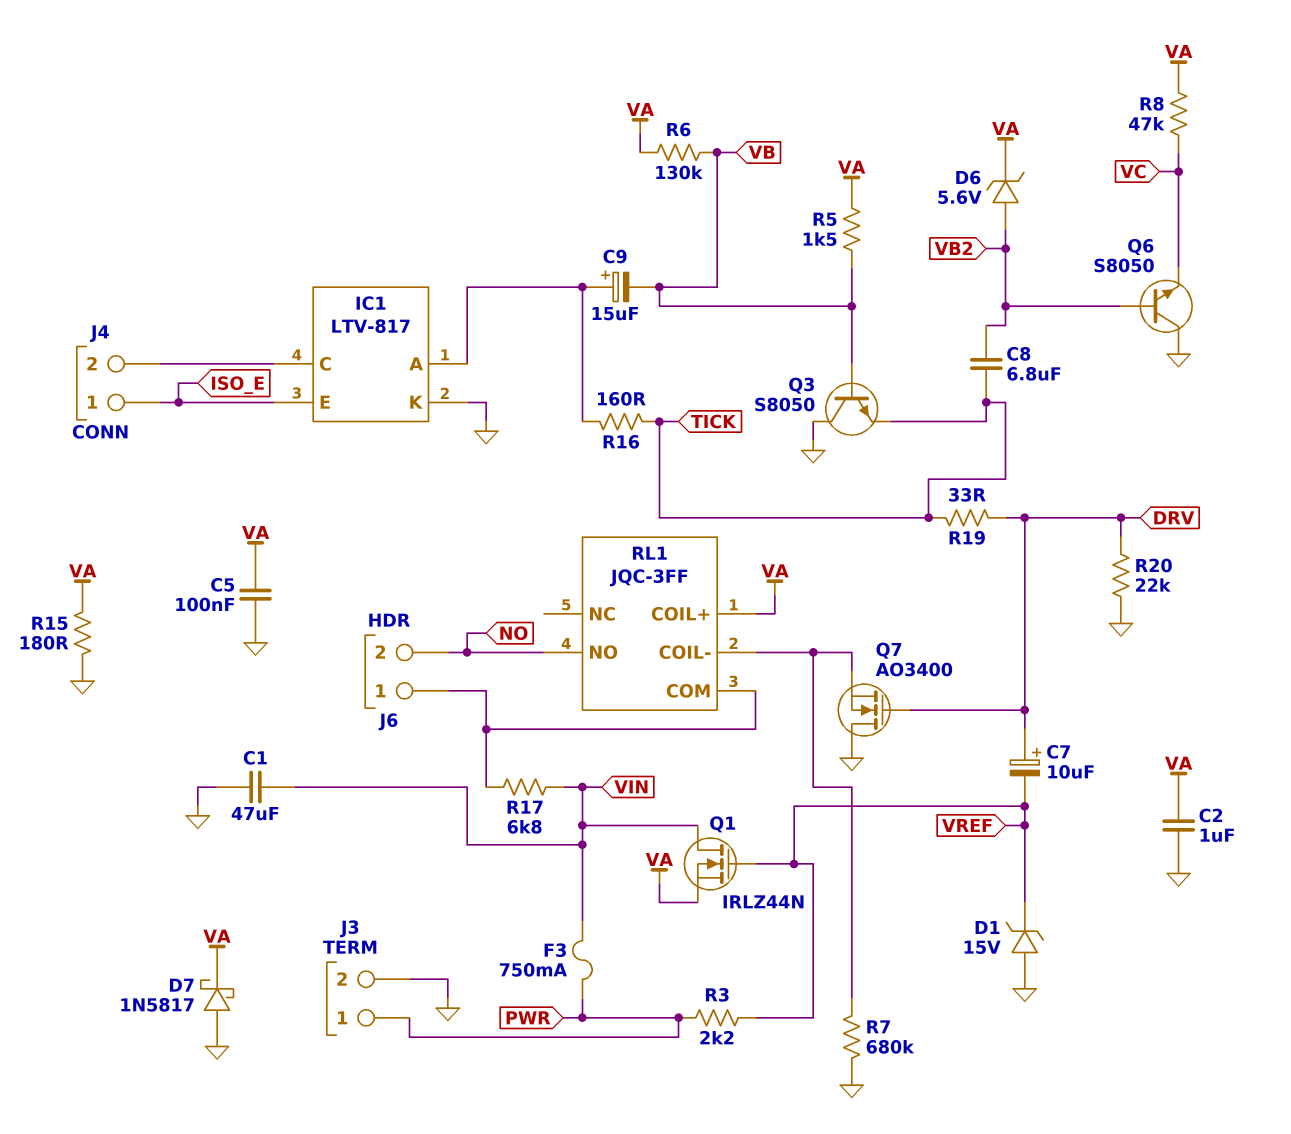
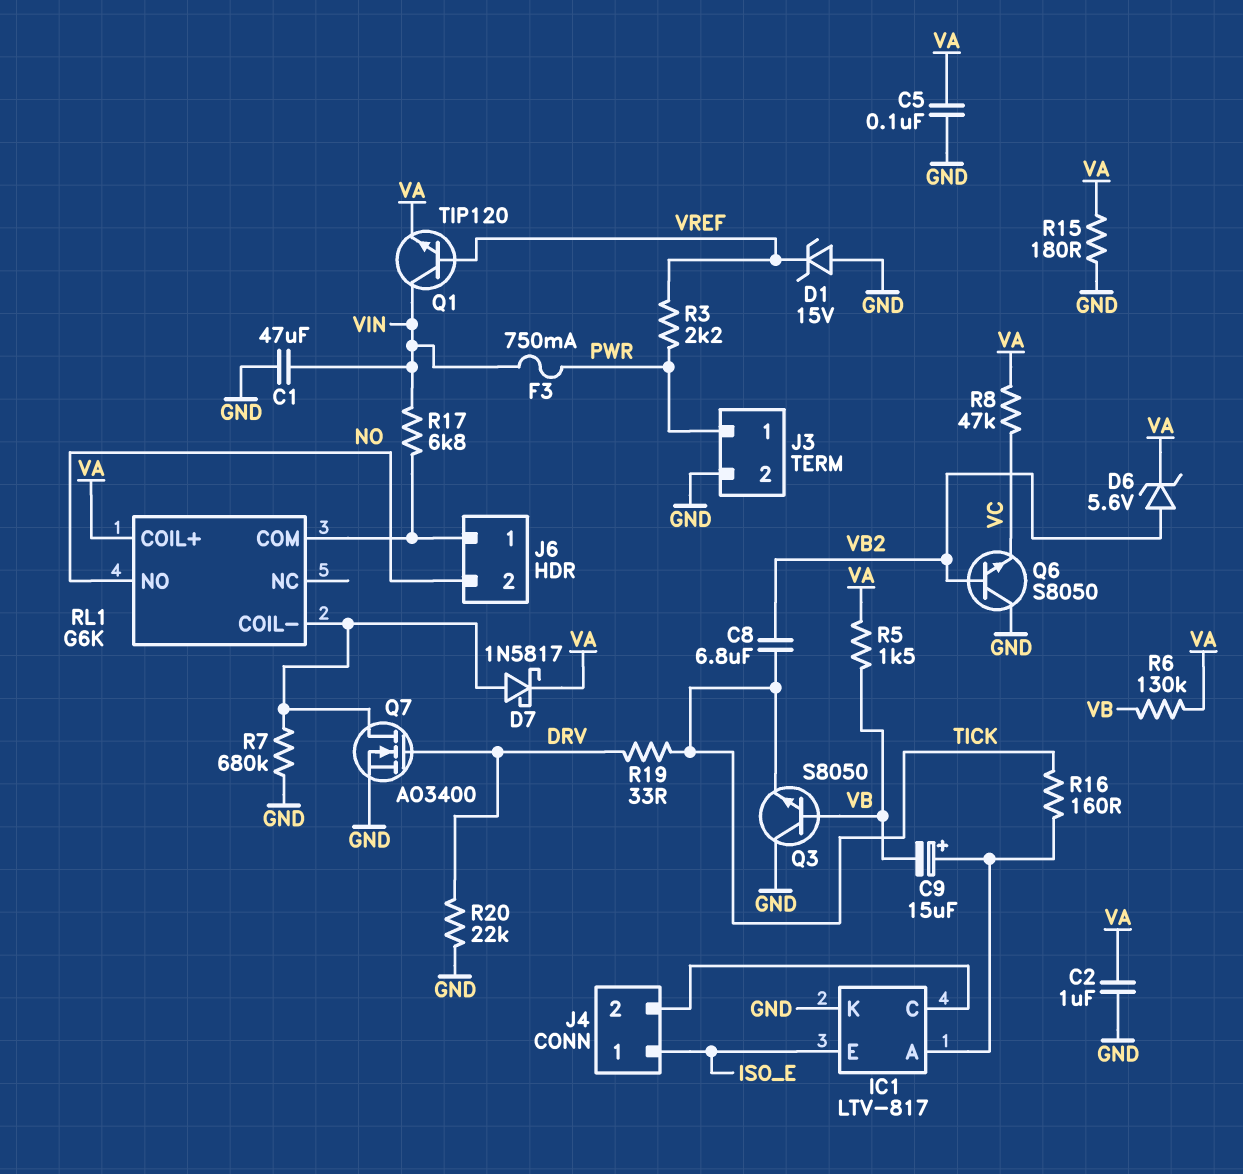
C7: 10uF (plus DRV, minus VREF) -> none
D7: schottky 1N5817 (A GND, K VA) -> schottky 1N5817 (A RL1/COIL-, K VA)
Q1: NMOS IRLZ44N (G VREF, D VIN, S VA) -> NPN TIP120 (B VREF, C VIN, E VA)
Q7: NMOS AO3400 (G DRV, D GND, S RL1/COIL-) -> NMOS AO3400 (G DRV, D RL1/COIL-, S GND)
RL1: JQC-3FF -> G6K

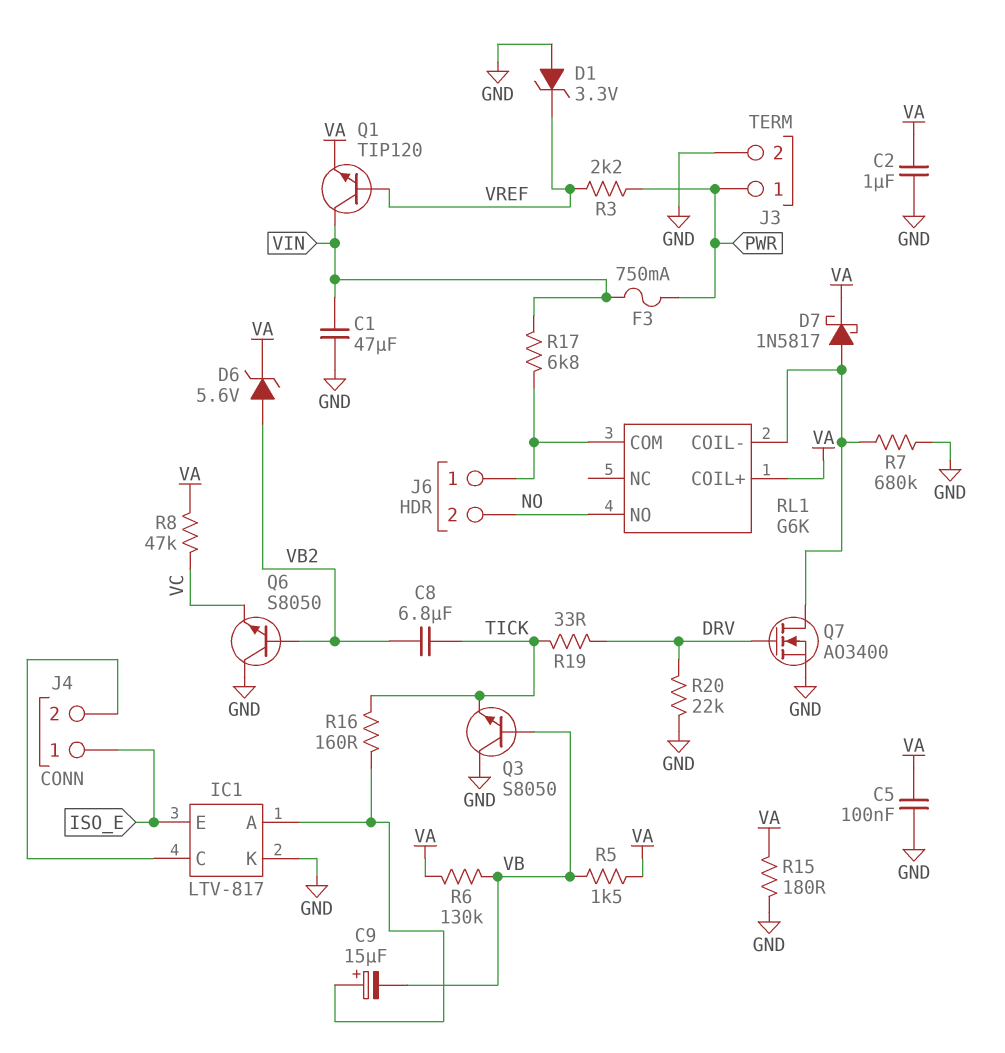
D1: zener 15V (A GND, K VREF) -> zener 3.3V (A GND, K VREF)

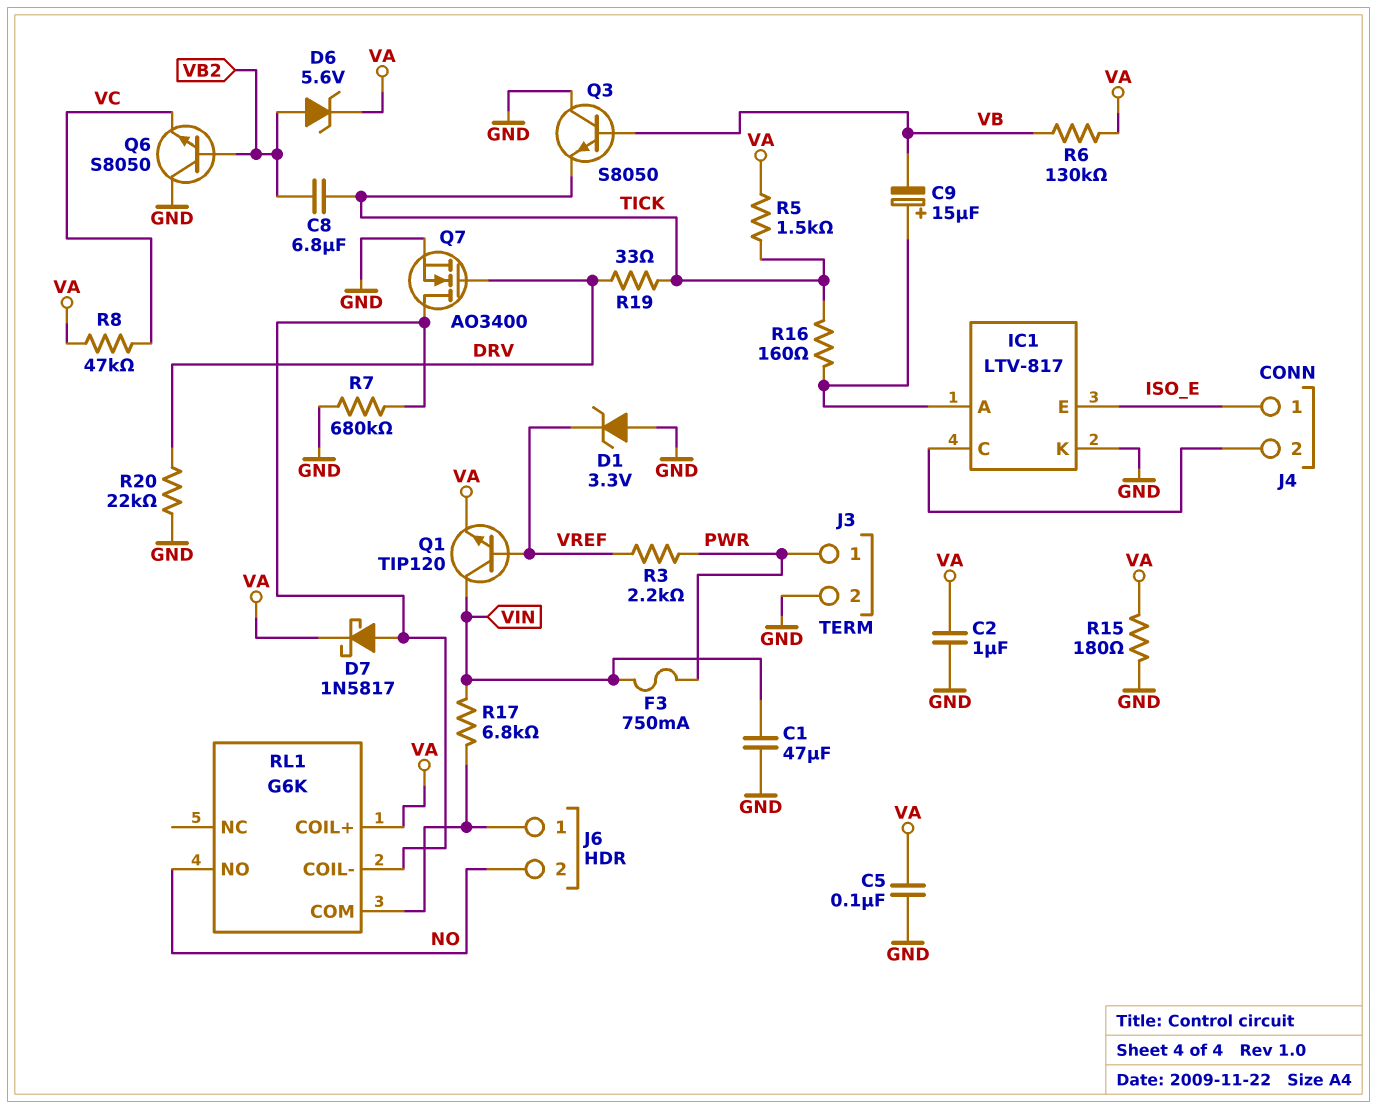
R5: 1.5k (VA, VB) -> 1.5k (TICK, VA)

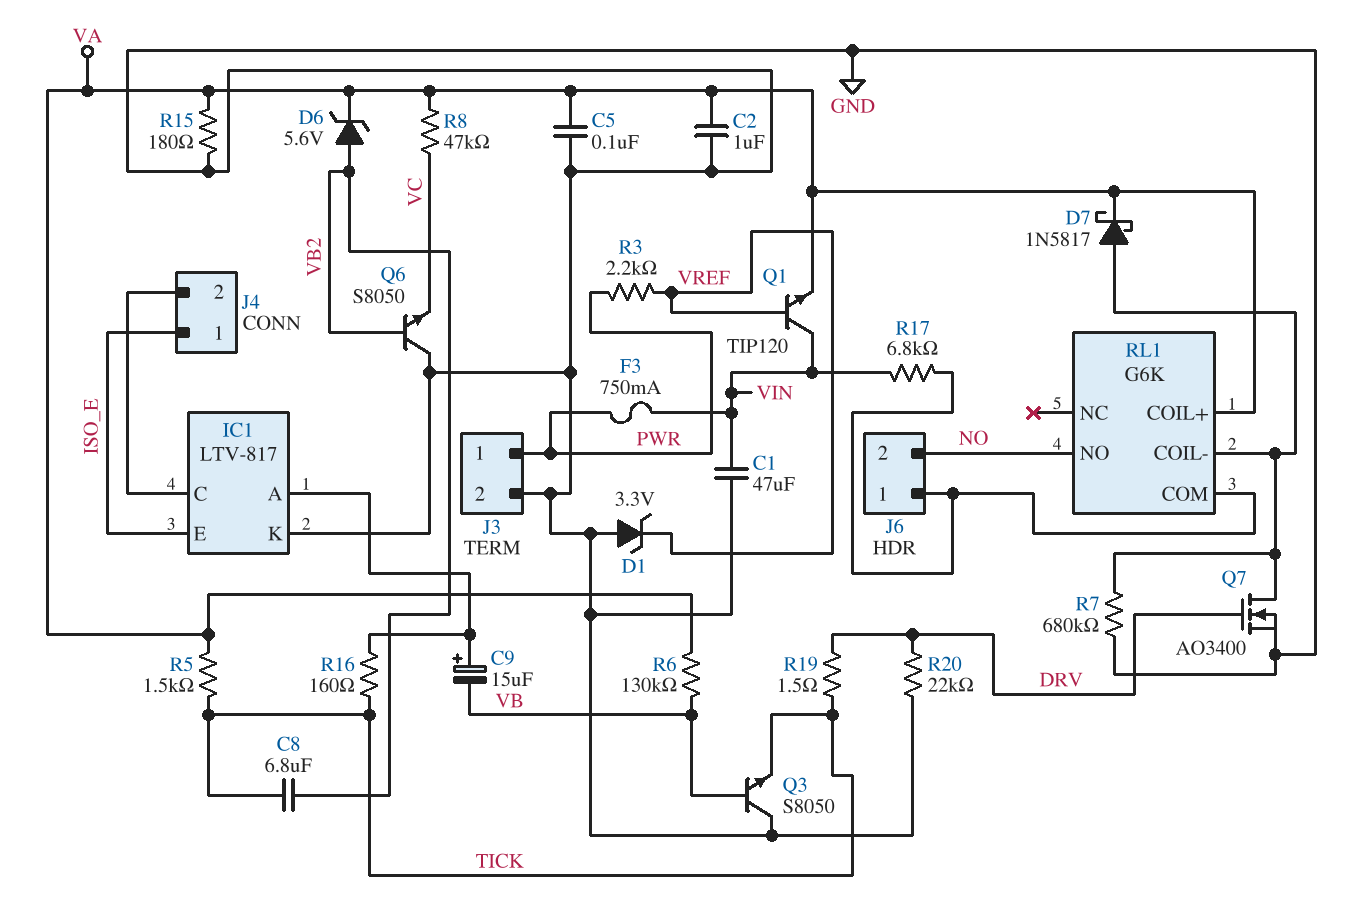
R19: 33 (DRV, TICK) -> 1.5 (DRV, TICK)

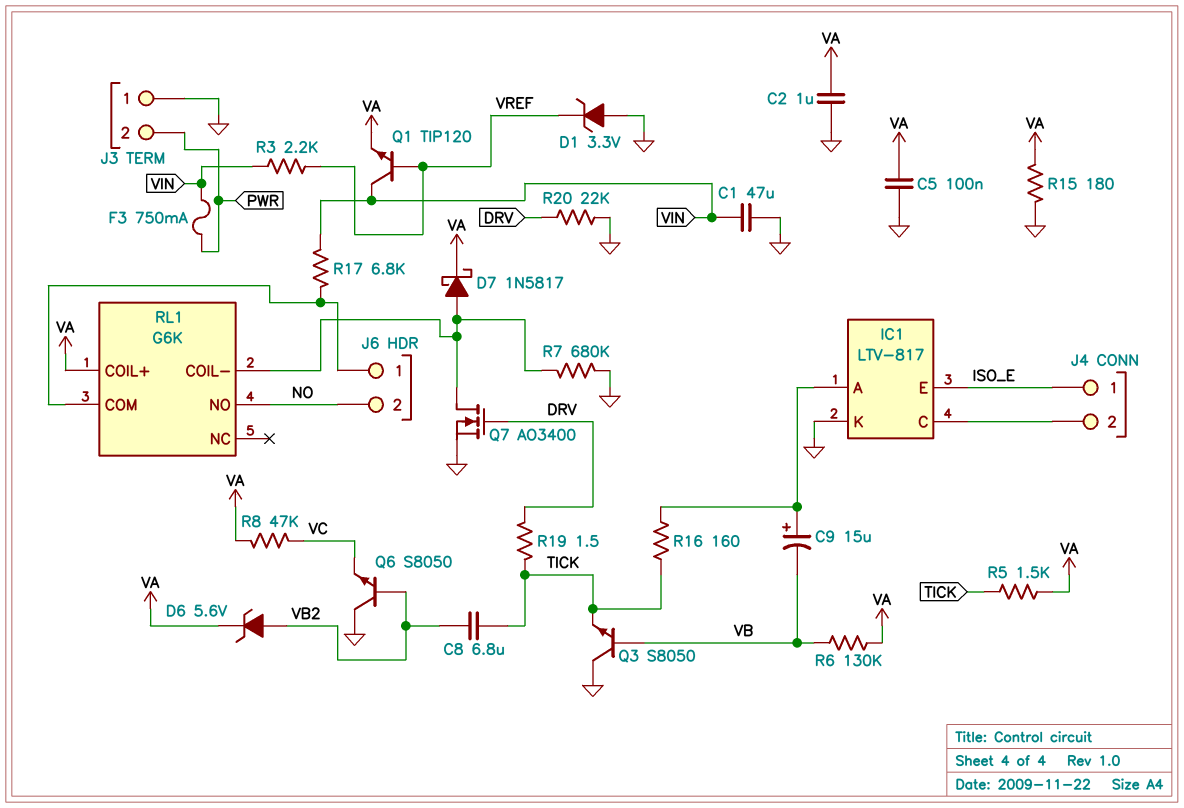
J3 pin 1: PWR -> GND
J3 pin 2: GND -> PWR
R3: 2.2k (PWR, VREF) -> 2.2k (VIN, VREF)

